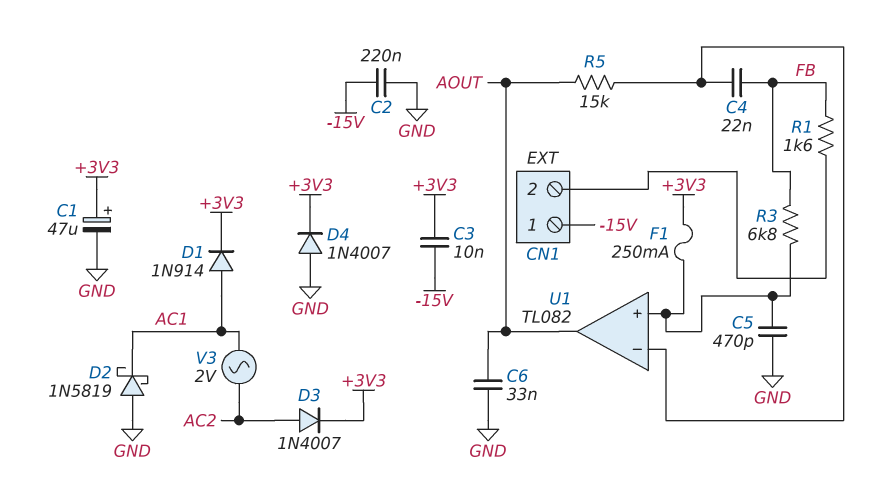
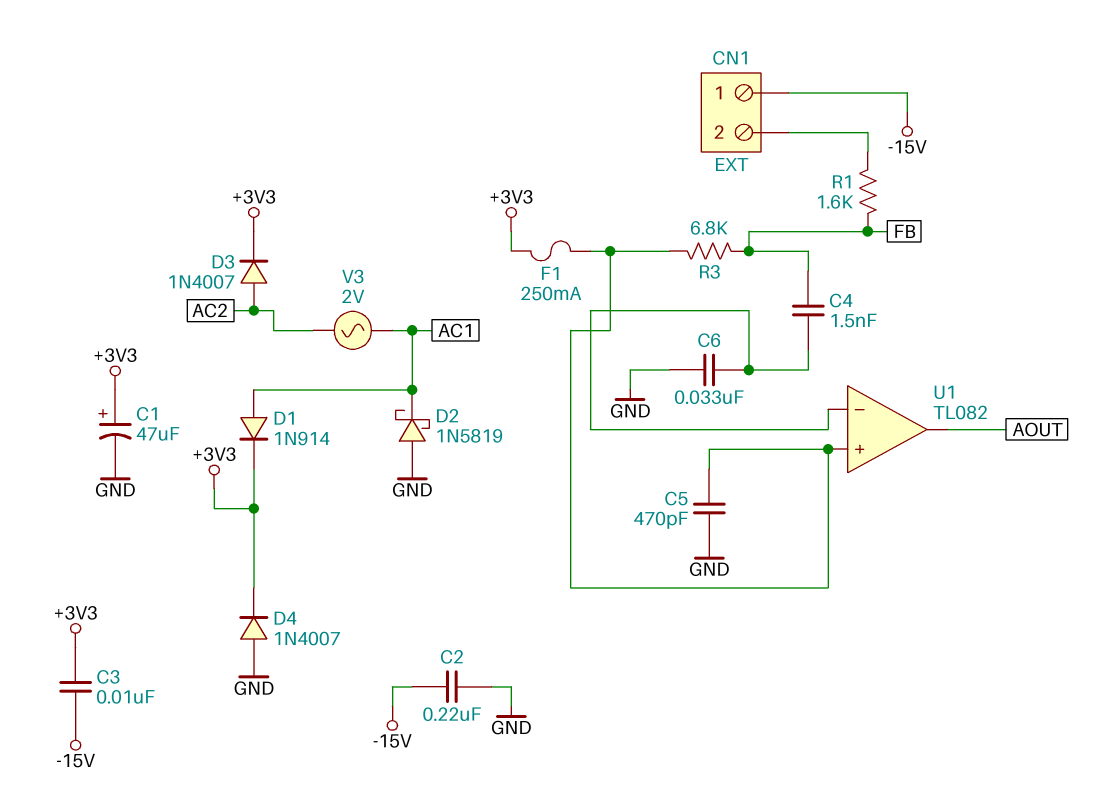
C4: 22nF (FB, U1/in-) -> 1.5nF (FB, U1/in-)
C6: 33nF (AOUT, GND) -> 33nF (GND, U1/in-)
R5: 15k (AOUT, U1/in-) -> none

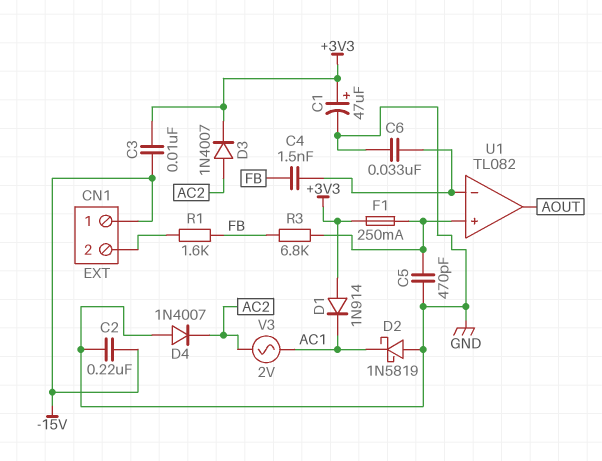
D1: diode 1N914 (A AC1, K +3V3) -> diode 1N914 (A +3V3, K AC1)
D4: diode 1N4007 (A GND, K +3V3) -> diode 1N4007 (A GND, K AC2)

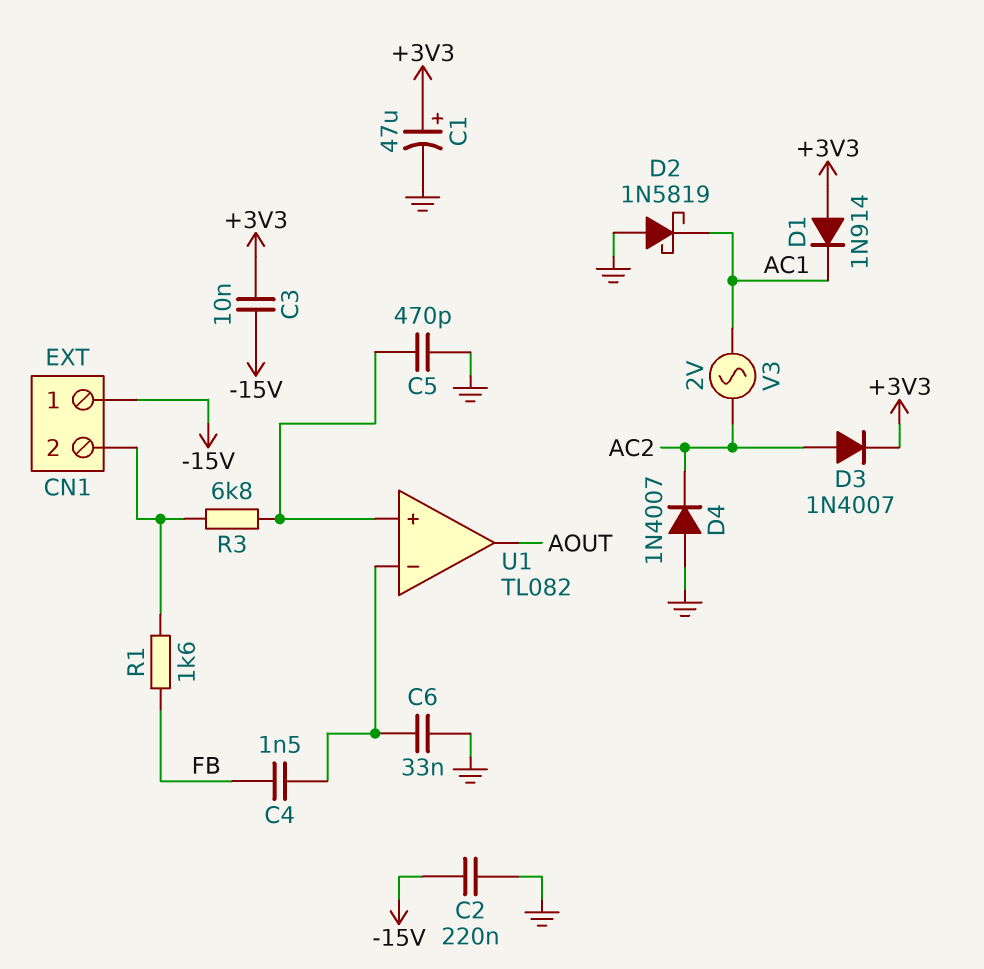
F1: 250mA (+3V3, U1/in+) -> none
R3: 6.8k (FB, U1/in+) -> 6.8k (CN1/2, U1/in+)

